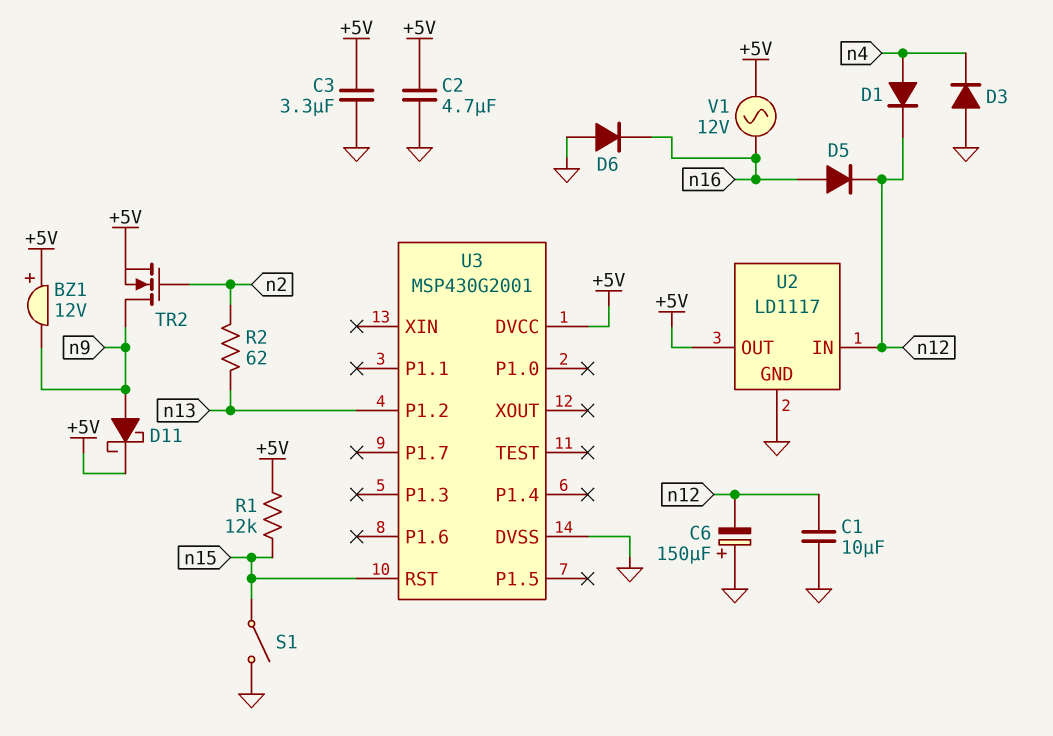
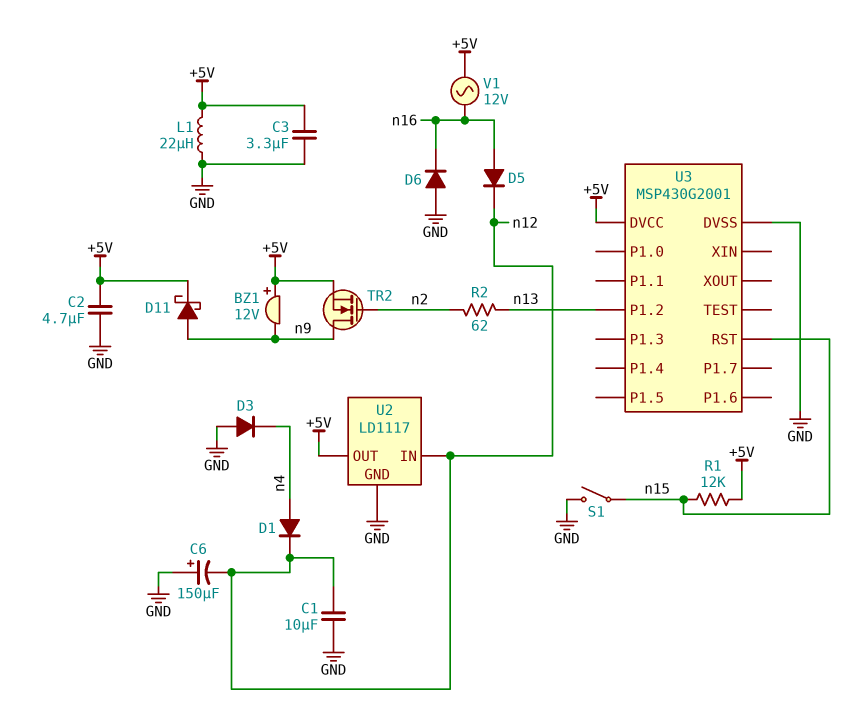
L1: none -> 22uH (+5V, GND)

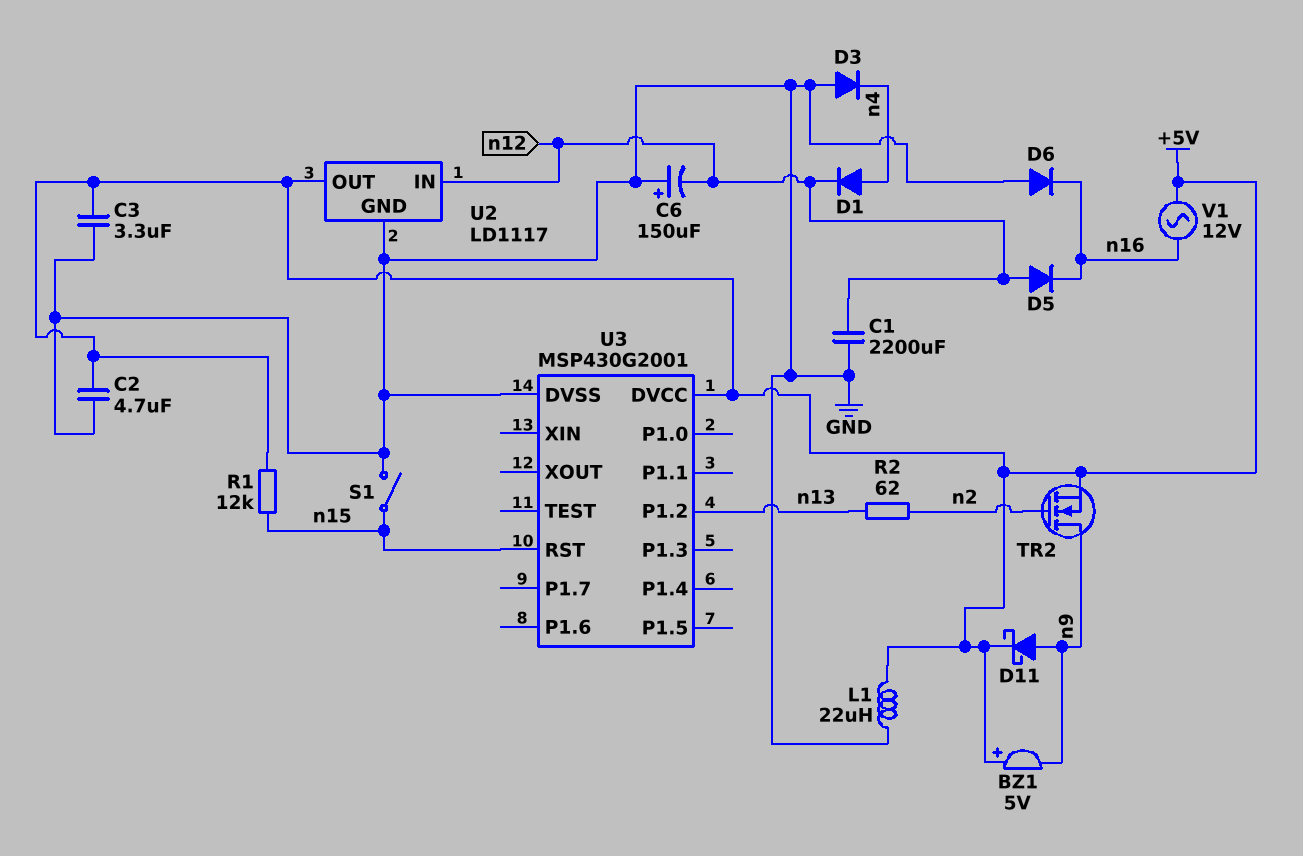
BZ1: buzzer 12V (plus +5V, minus n9) -> buzzer 5V (plus +5V, minus n9)
C1: 10uF (GND, n12) -> 2200uF (GND, n12)
D5: diode (A n16, K n12) -> diode (A n12, K n16)

